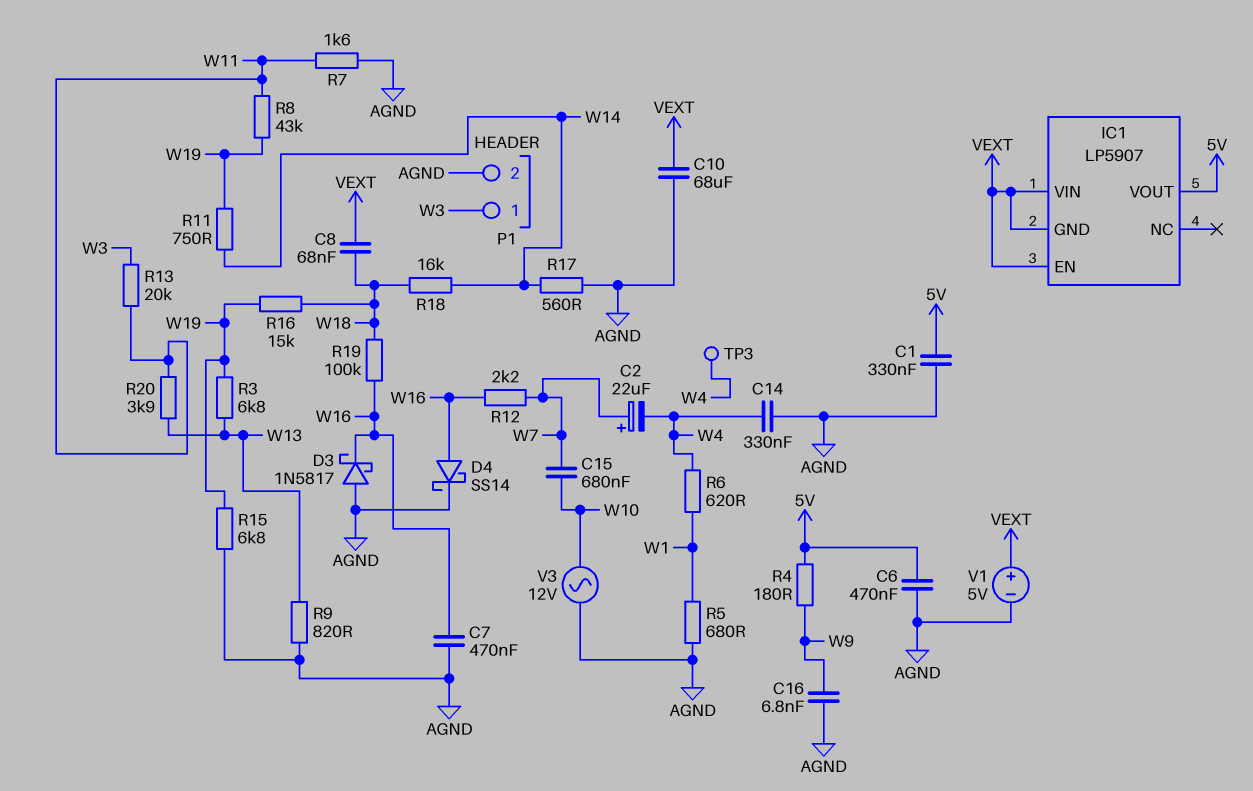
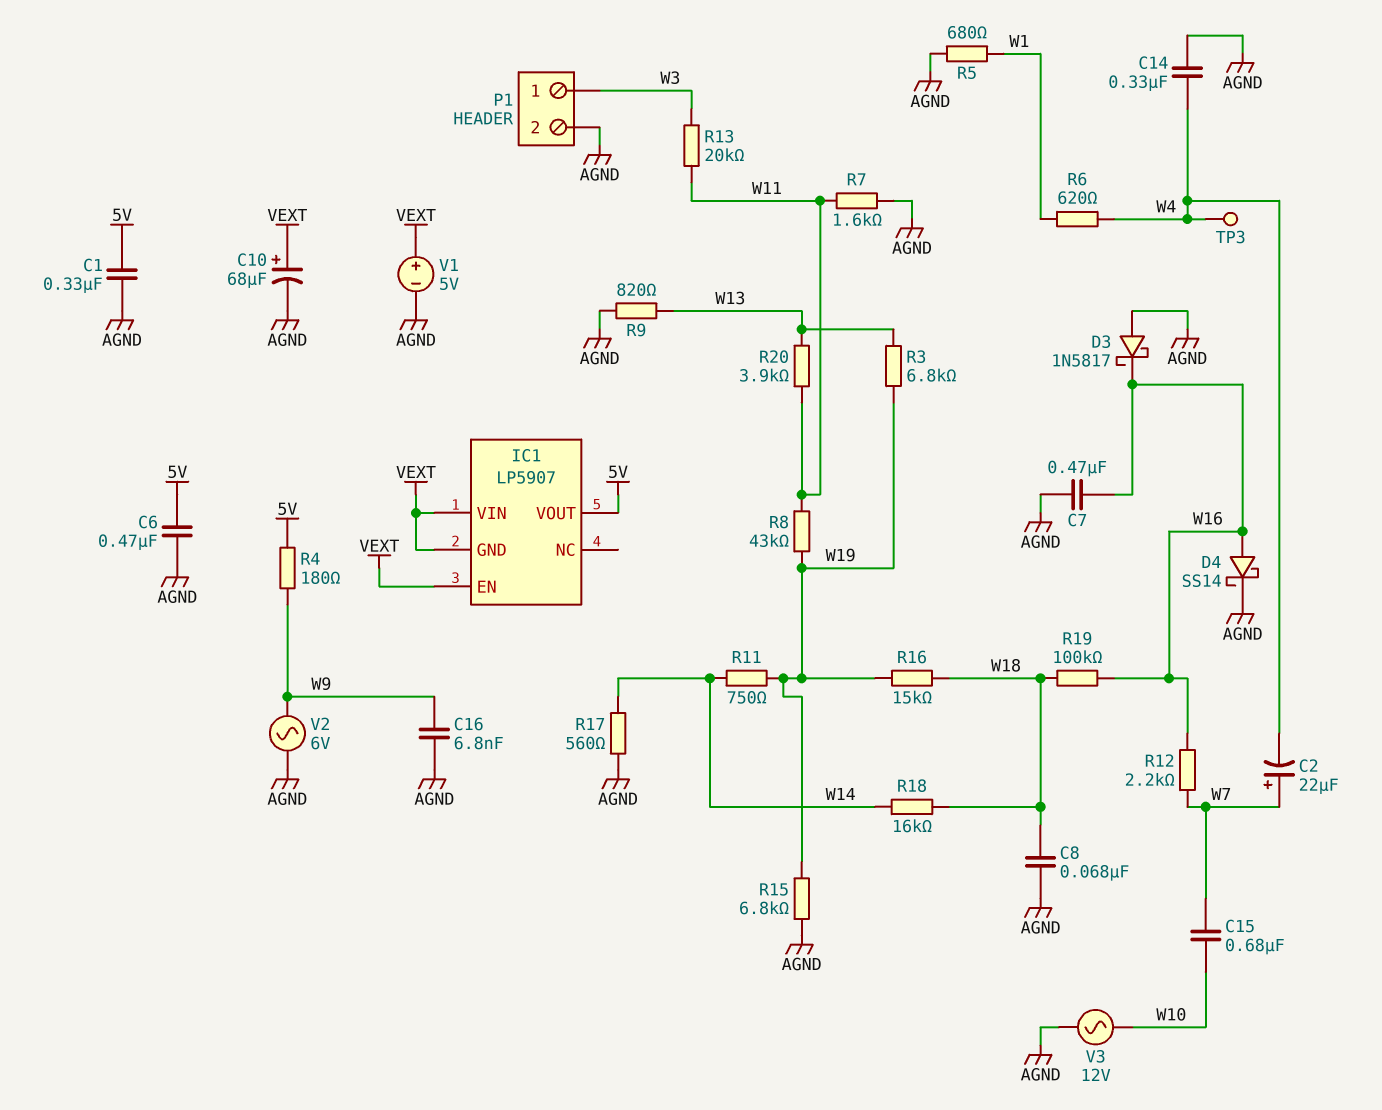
C8: 68nF (VEXT, W18) -> 68nF (AGND, W18)
C10: 68uF (AGND, VEXT) -> 68uF (plus VEXT, minus AGND)
V2: none -> AC 6V (AGND, W9)

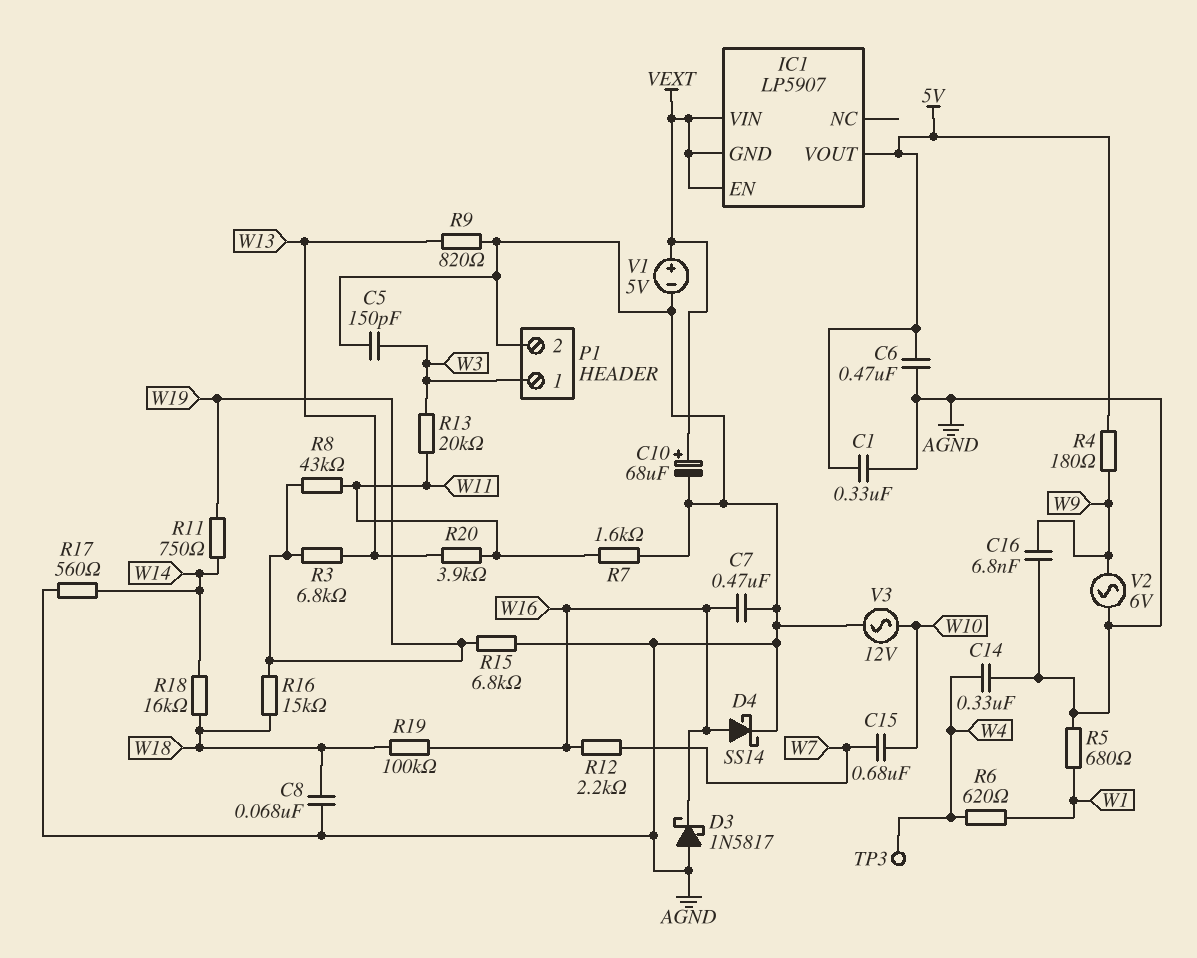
C2: 22uF (plus W7, minus W4) -> none
C5: none -> 150pF (AGND, W3)

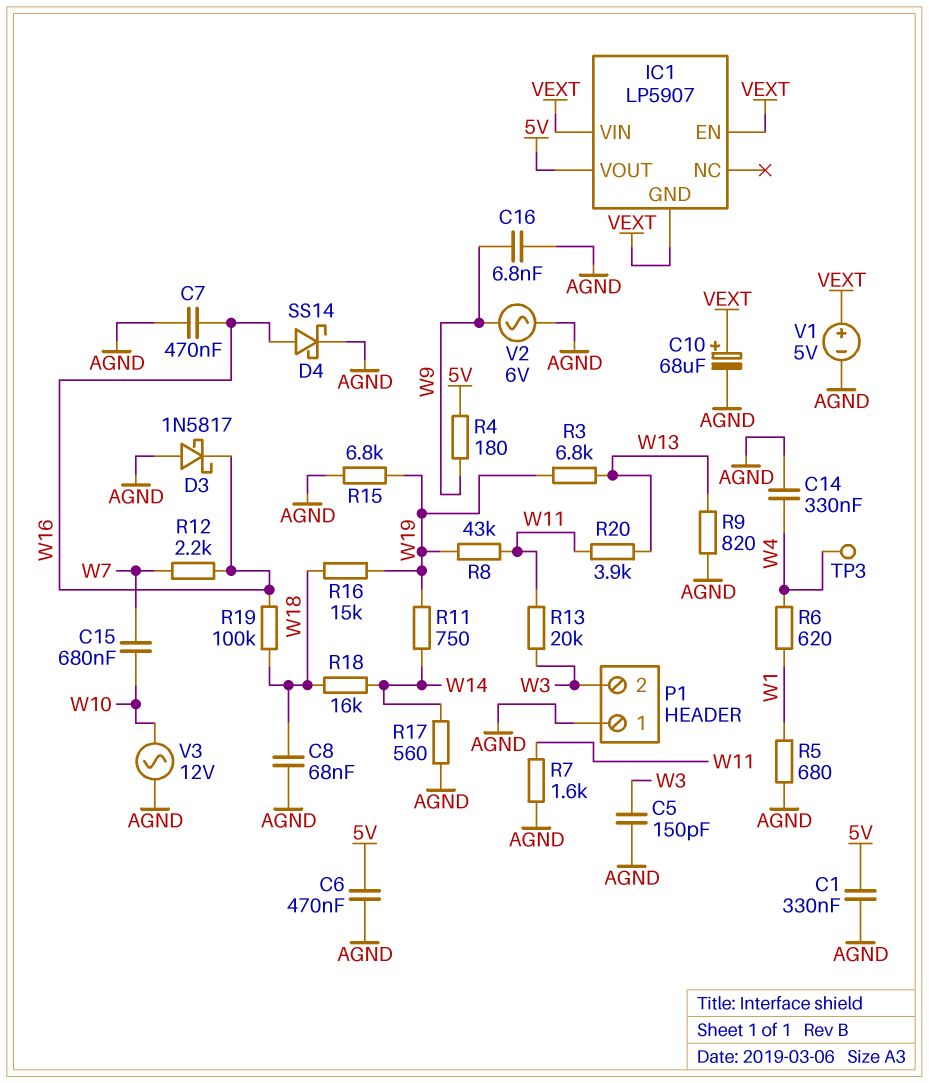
P1 pin 1: W3 -> AGND
P1 pin 2: AGND -> W3

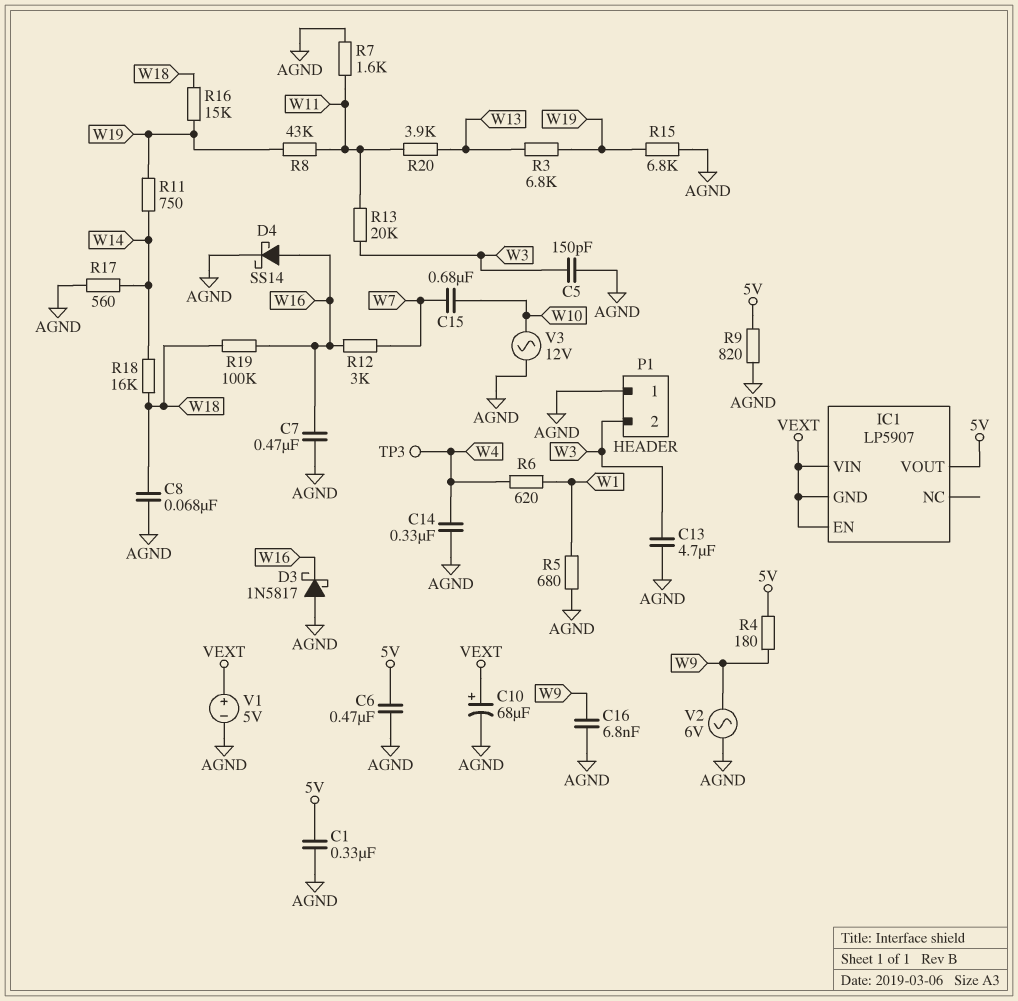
C13: none -> 4.7uF (AGND, W3)
R9: 820 (AGND, W13) -> 820 (5V, AGND)
R12: 2.2k (W7, W16) -> 3k (W7, W16)

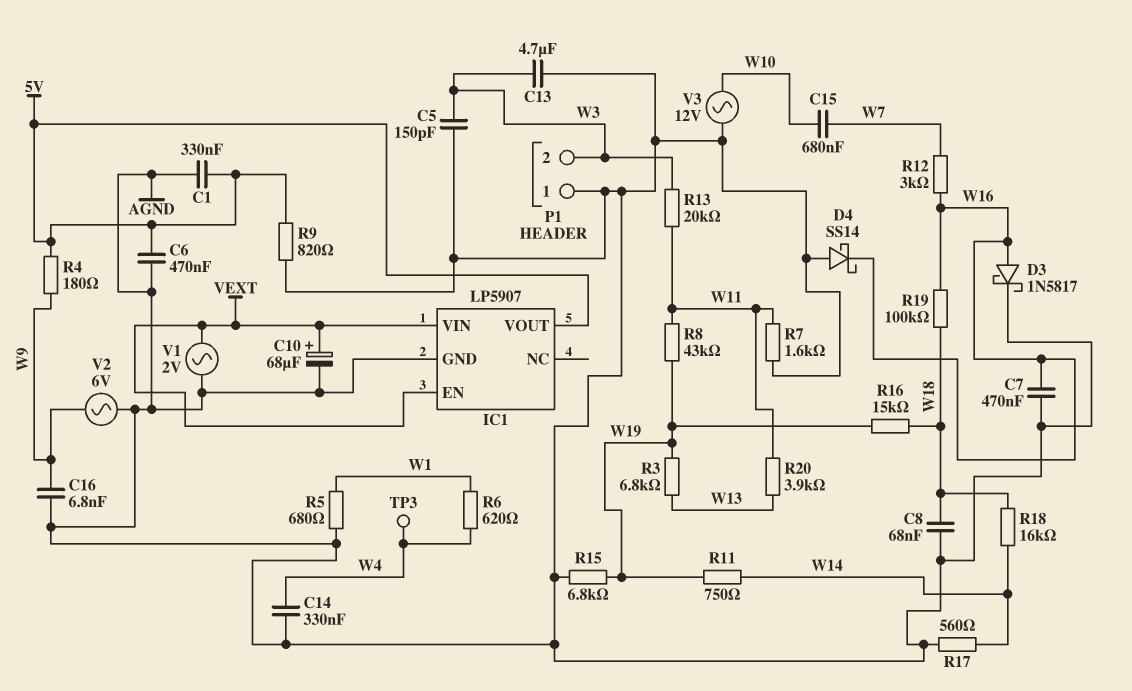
D3: schottky 1N5817 (A AGND, K W16) -> schottky 1N5817 (A W16, K AGND)
D4: schottky SS14 (A W16, K AGND) -> schottky SS14 (A AGND, K W16)
IC1 pin GND: VEXT -> AGND
V1: 5V (plus VEXT, minus AGND) -> AC 2V (AGND, VEXT)

